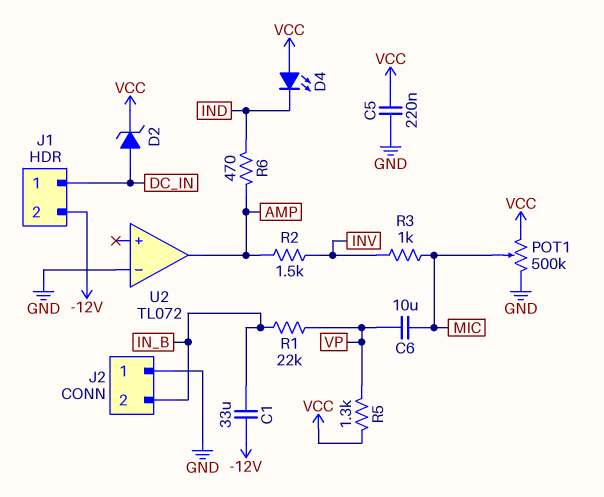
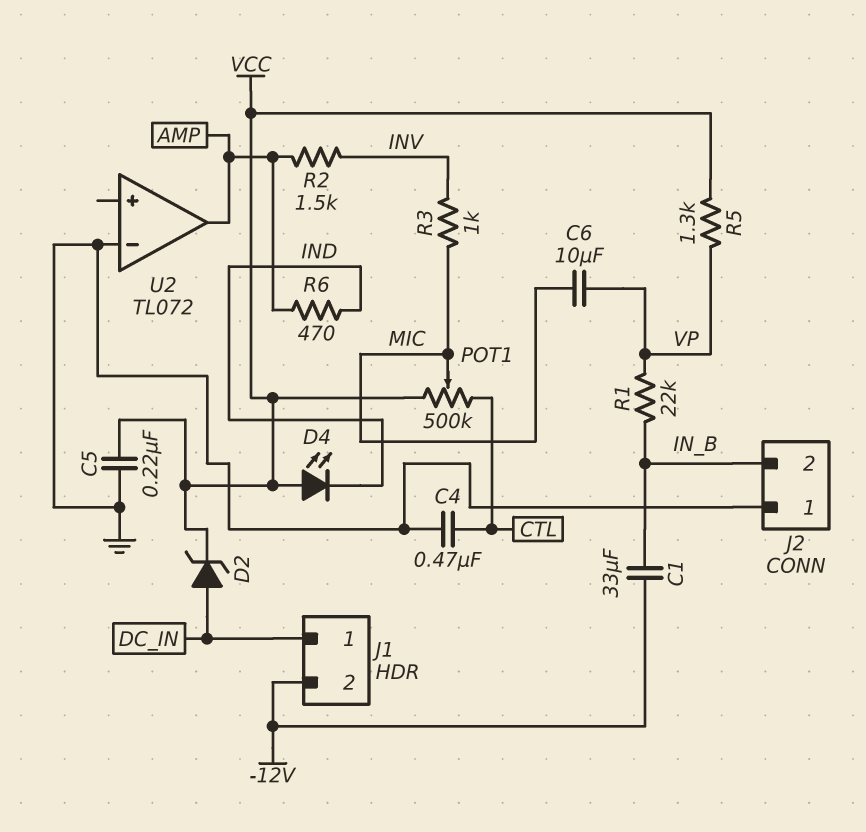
C4: none -> 470nF (CTL, GND)
POT1: 500k (GND, VCC, wiper MIC) -> 500k (CTL, VCC, wiper MIC)

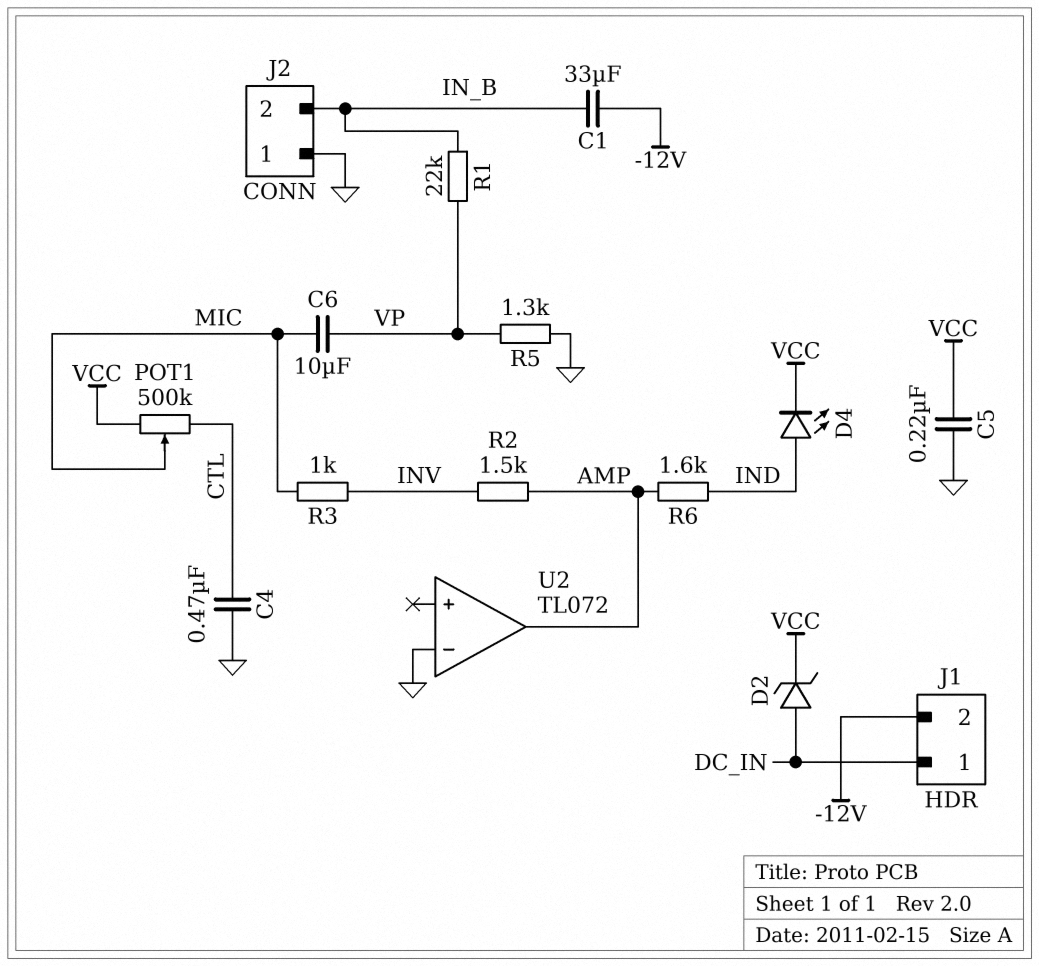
D4: LED (A VCC, K IND) -> LED (A IND, K VCC)
R5: 1.3k (VCC, VP) -> 1.3k (GND, VP)
R6: 470 (AMP, IND) -> 1.6k (AMP, IND)

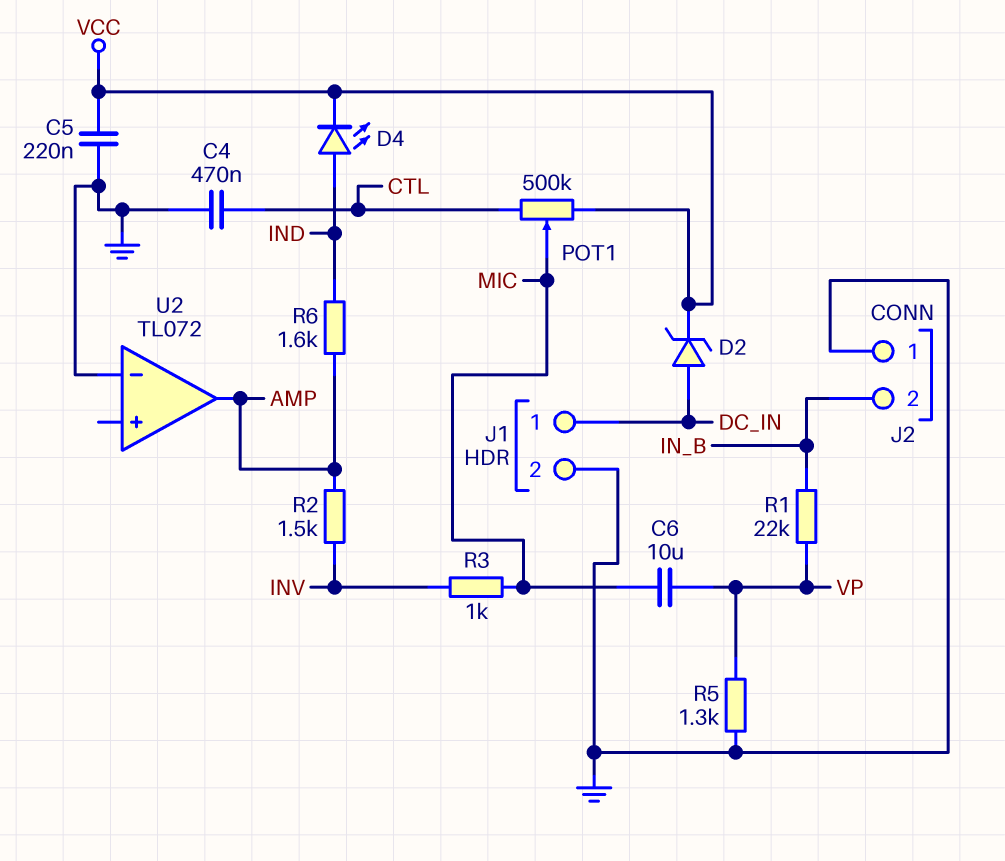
C1: 33uF (-12V, IN_B) -> none
J1 pin 2: -12V -> GND

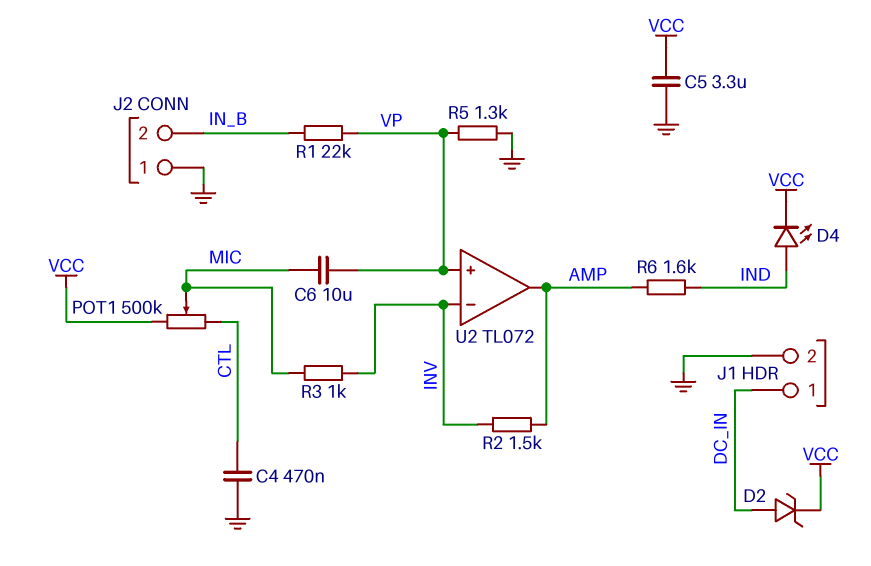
C5: 220nF (GND, VCC) -> 3.3uF (GND, VCC)
U2 pin in+: none -> VP
U2 pin in-: GND -> INV

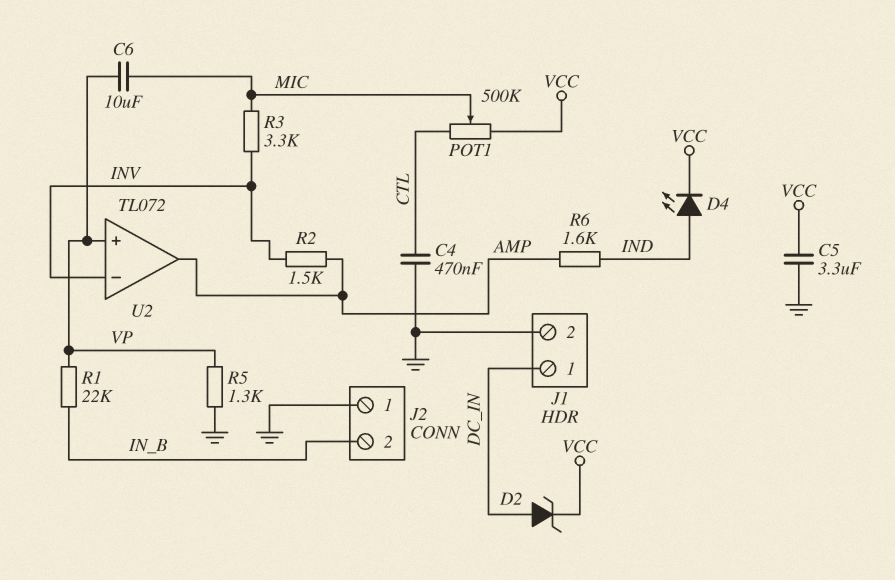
R3: 1k (INV, MIC) -> 3.3k (INV, MIC)

